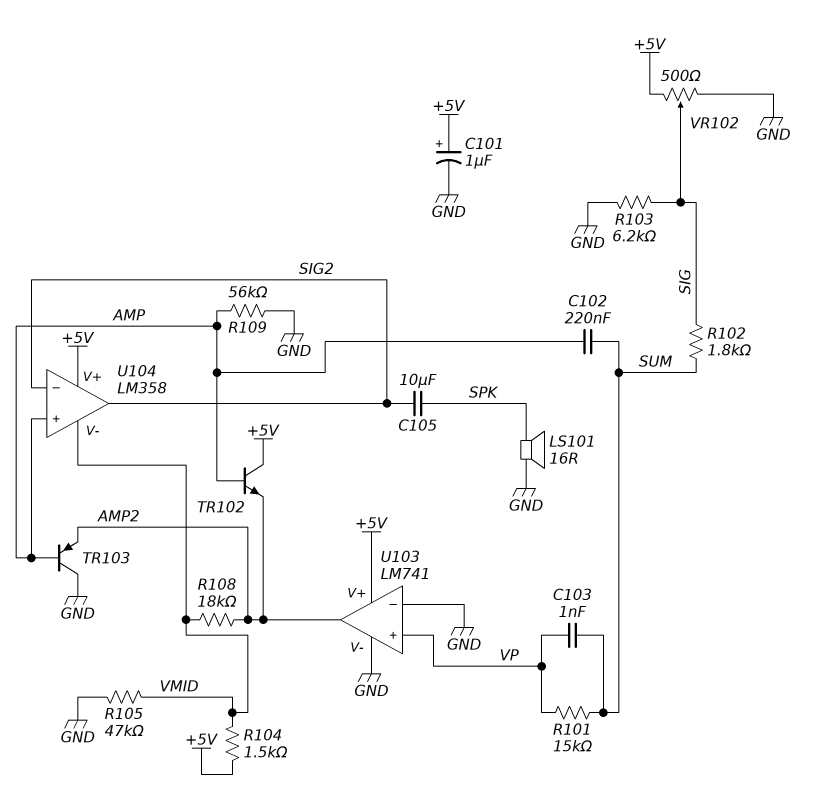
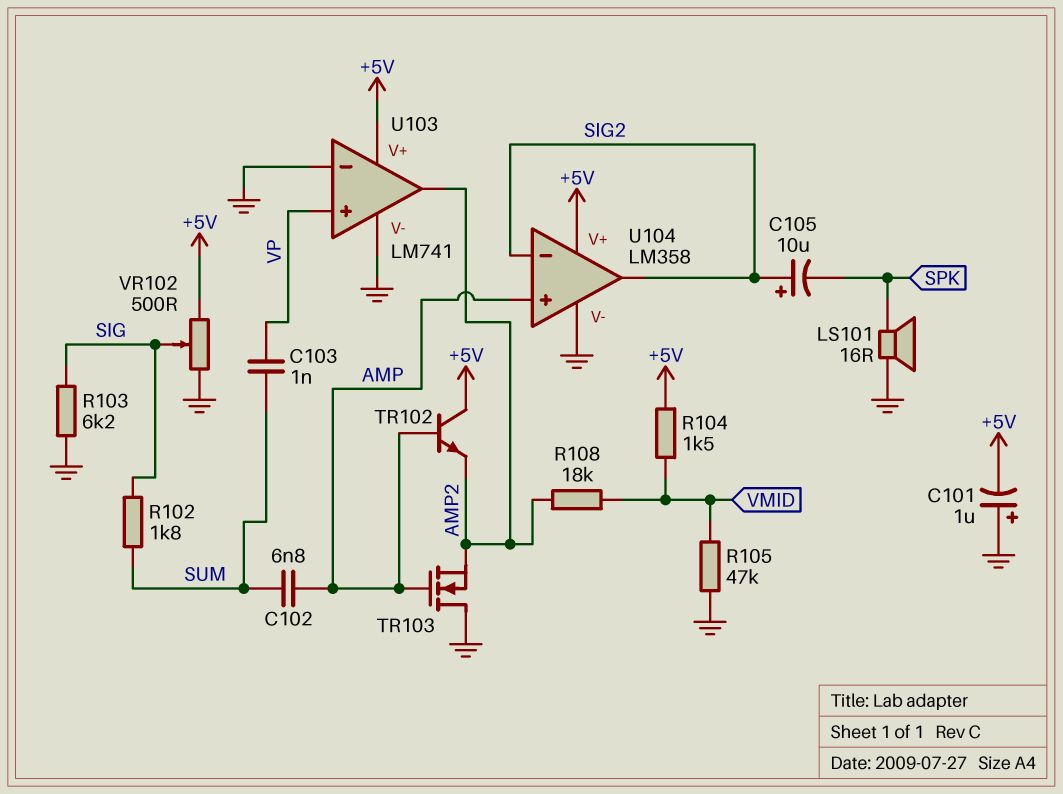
C101: 1uF (plus +5V, minus GND) -> 1uF (plus GND, minus +5V)
C102: 220nF (AMP, SUM) -> 6.8nF (AMP, SUM)
C105: 10uF (SIG2, SPK) -> 10uF (plus SIG2, minus SPK)
R101: 15k (SUM, VP) -> none
R109: 56k (AMP, GND) -> none
TR103: PNP (B AMP, C GND, E AMP2) -> NMOS (G AMP, D GND, S AMP2)
U104 pin V-: VMID -> GND

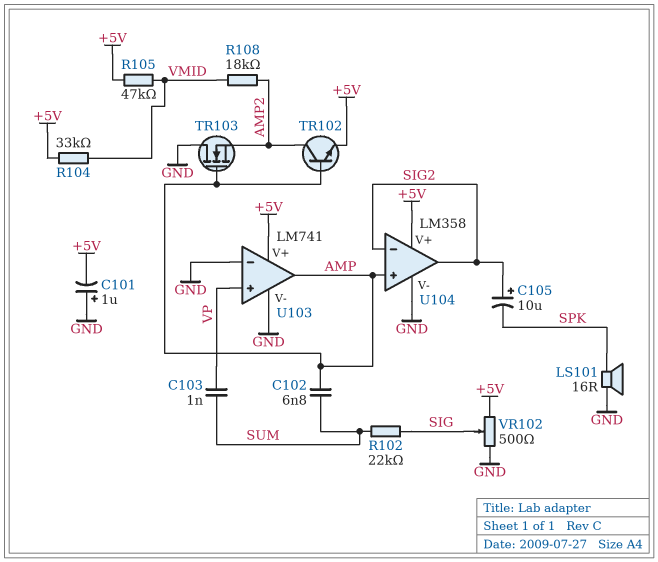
R102: 1.8k (SIG, SUM) -> 22k (SIG, SUM)
R103: 6.2k (GND, SIG) -> none
R104: 1.5k (+5V, VMID) -> 33k (+5V, VMID)
R105: 47k (GND, VMID) -> 47k (+5V, VMID)
TR102: NPN (B AMP, C +5V, E AMP2) -> NPN (B AMP, C AMP2, E +5V)
U103 pin out: AMP2 -> AMP

